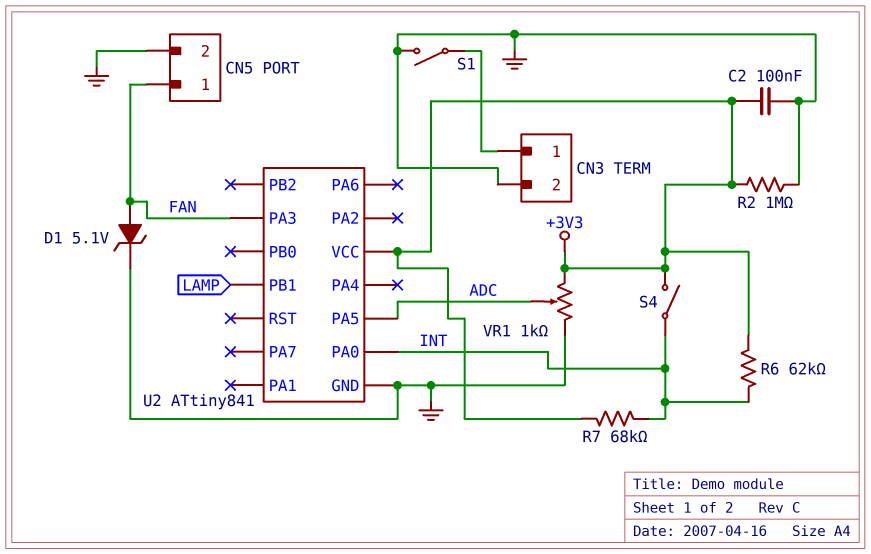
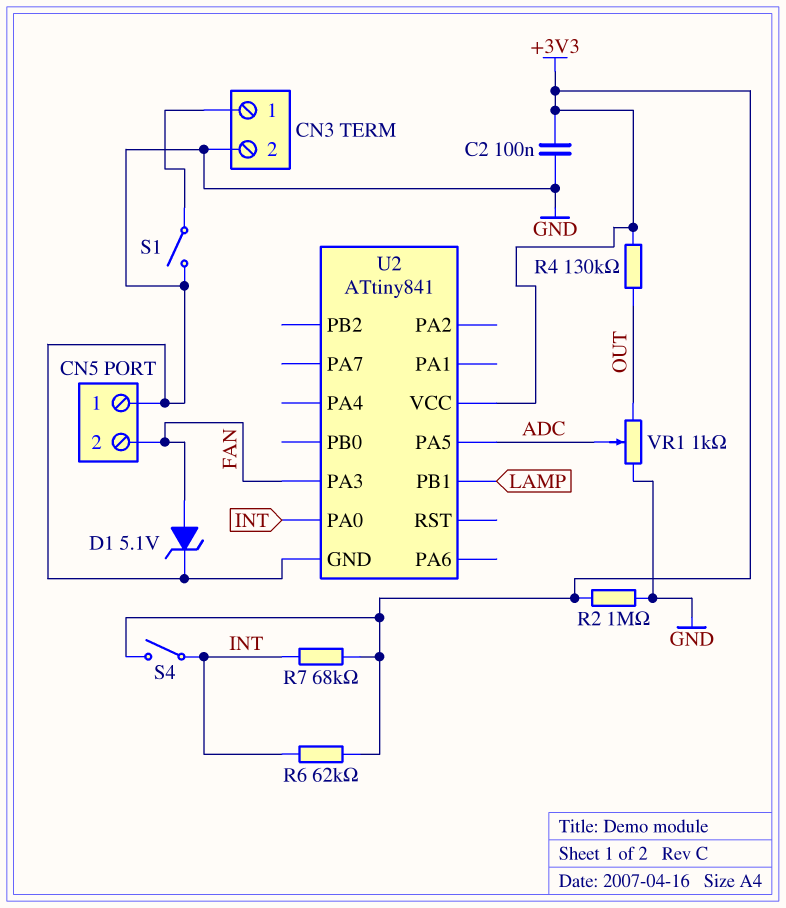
CN5 pin 1: FAN -> GND
CN5 pin 2: GND -> FAN
R4: none -> 130k (+3V3, OUT)
VR1: 1k (+3V3, GND, wiper ADC) -> 1k (GND, OUT, wiper ADC)

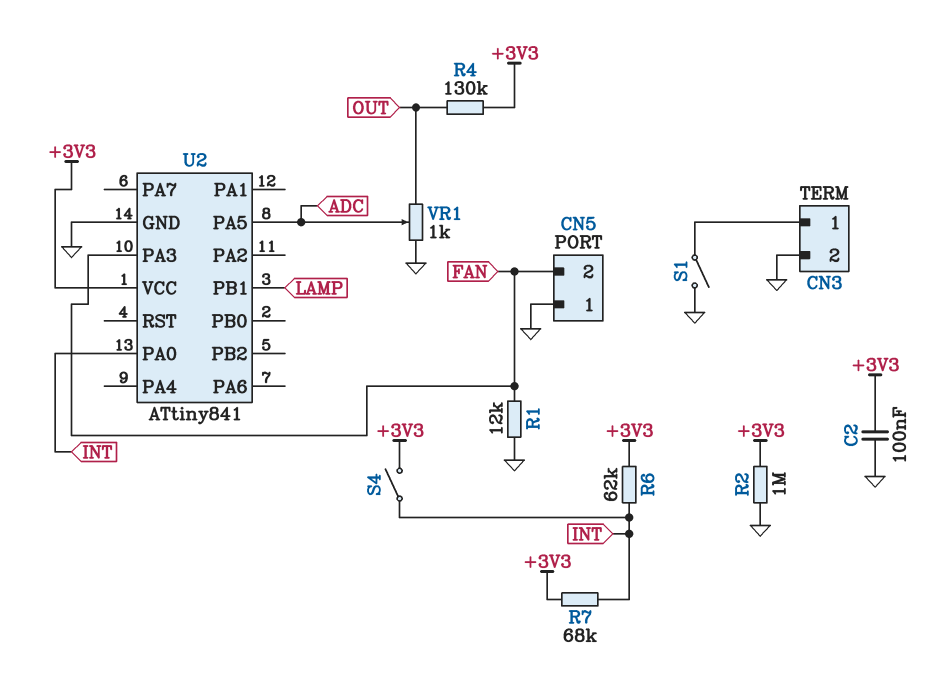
D1: zener 5.1V (A FAN, K GND) -> none
R1: none -> 12k (FAN, GND)

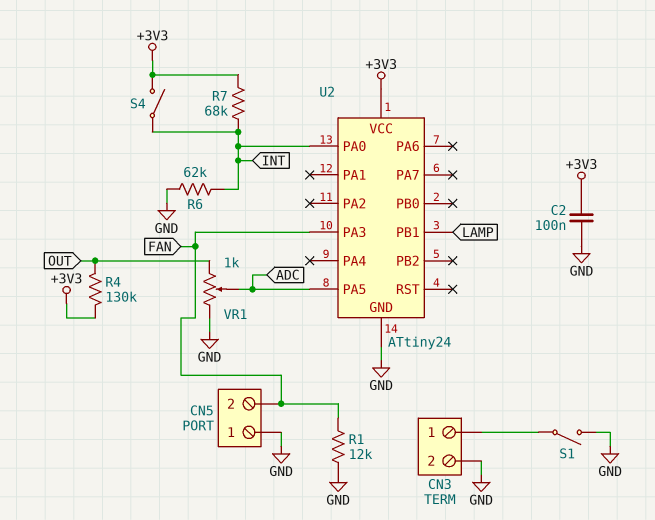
R2: 1M (+3V3, GND) -> none
R6: 62k (+3V3, INT) -> 62k (GND, INT)
U2: ATtiny841 -> ATtiny24

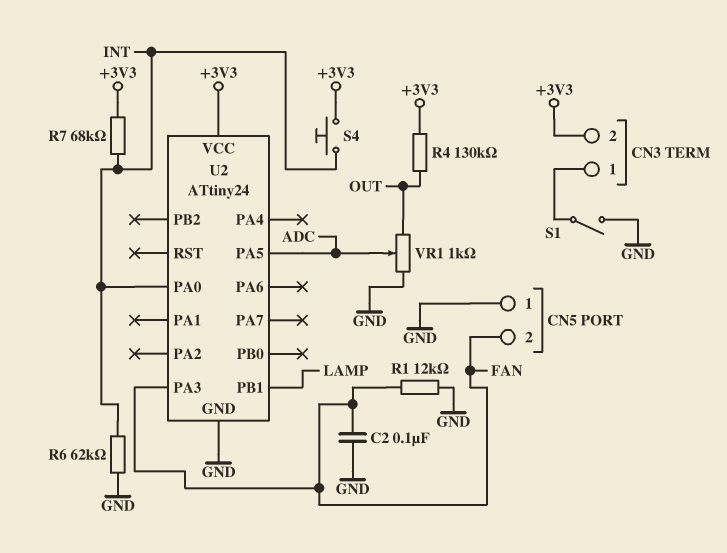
C2: 100nF (+3V3, GND) -> 100nF (FAN, GND)
CN3 pin 2: GND -> +3V3
S4: switch (+3V3, INT) -> button (+3V3, INT)

